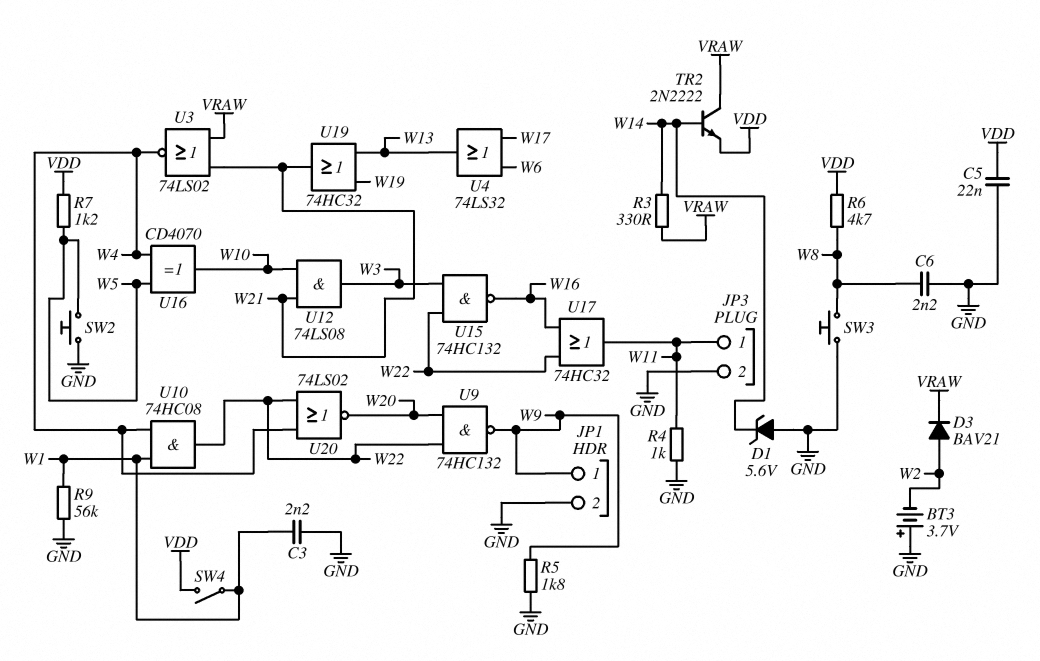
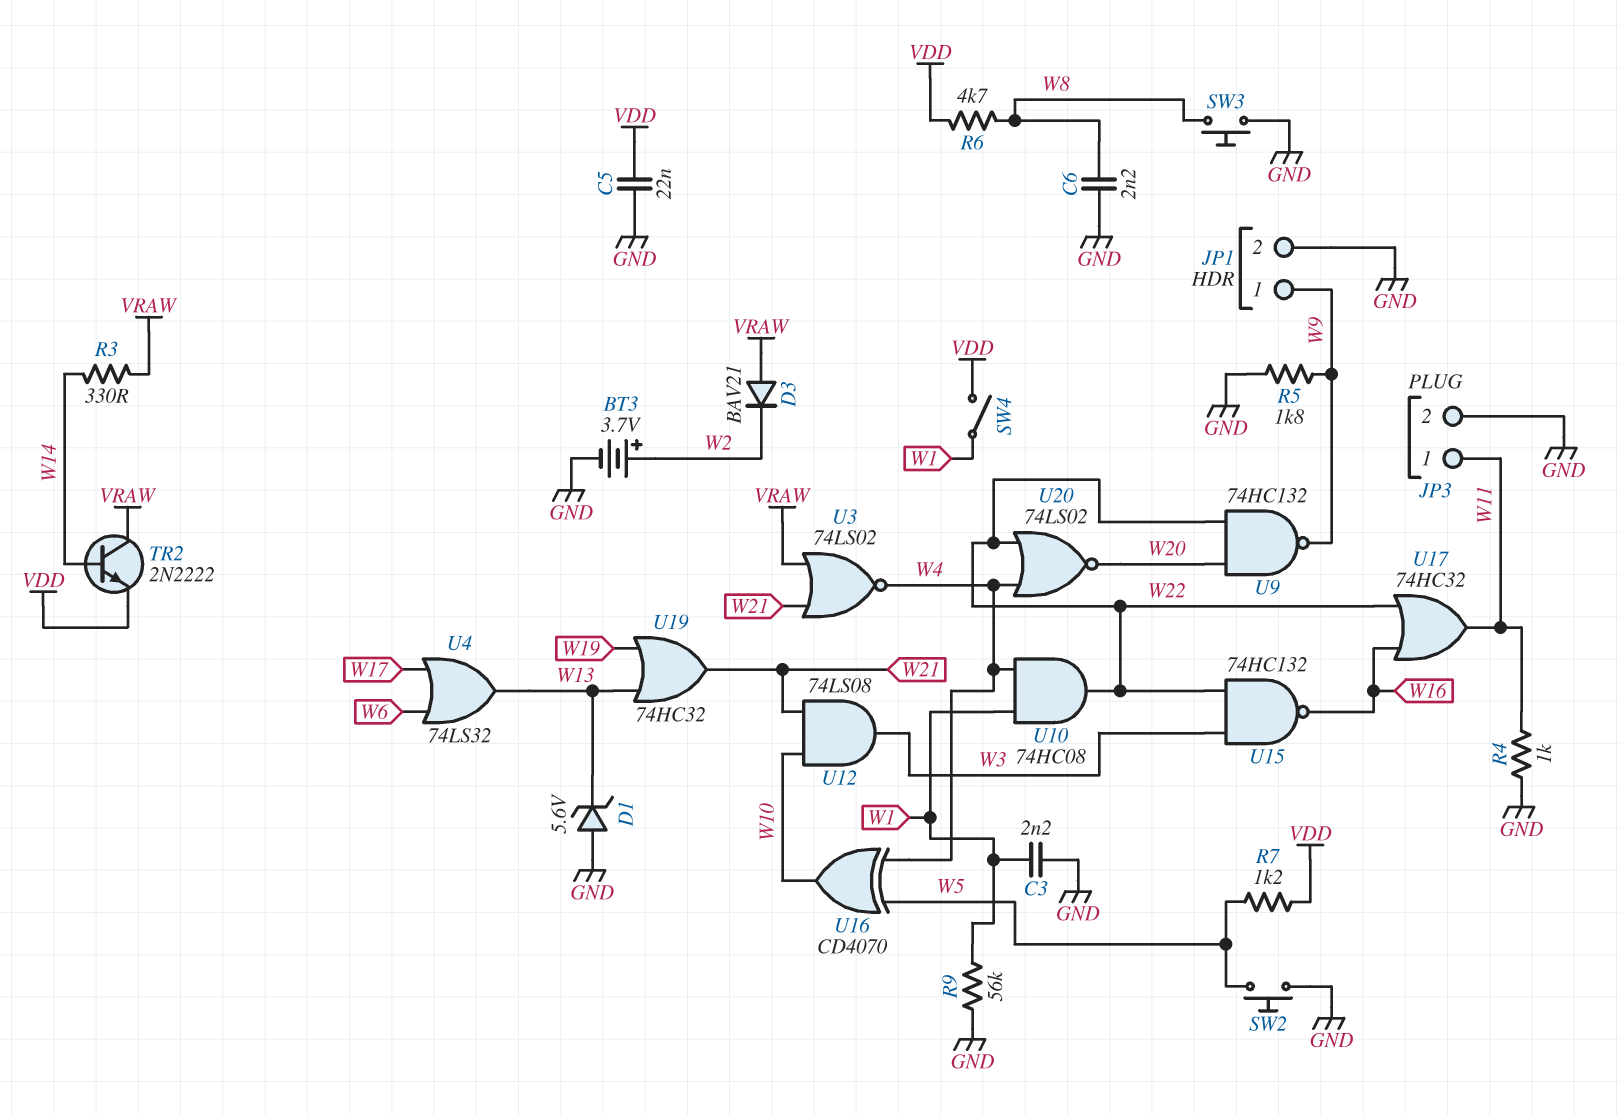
BT3: 3.7V (plus GND, minus W2) -> 3.7V (plus W2, minus GND)
D1: zener 5.6V (A GND, K W14) -> zener 5.6V (A GND, K W13)
D3: diode BAV21 (A W2, K VRAW) -> diode BAV21 (A VRAW, K W2)

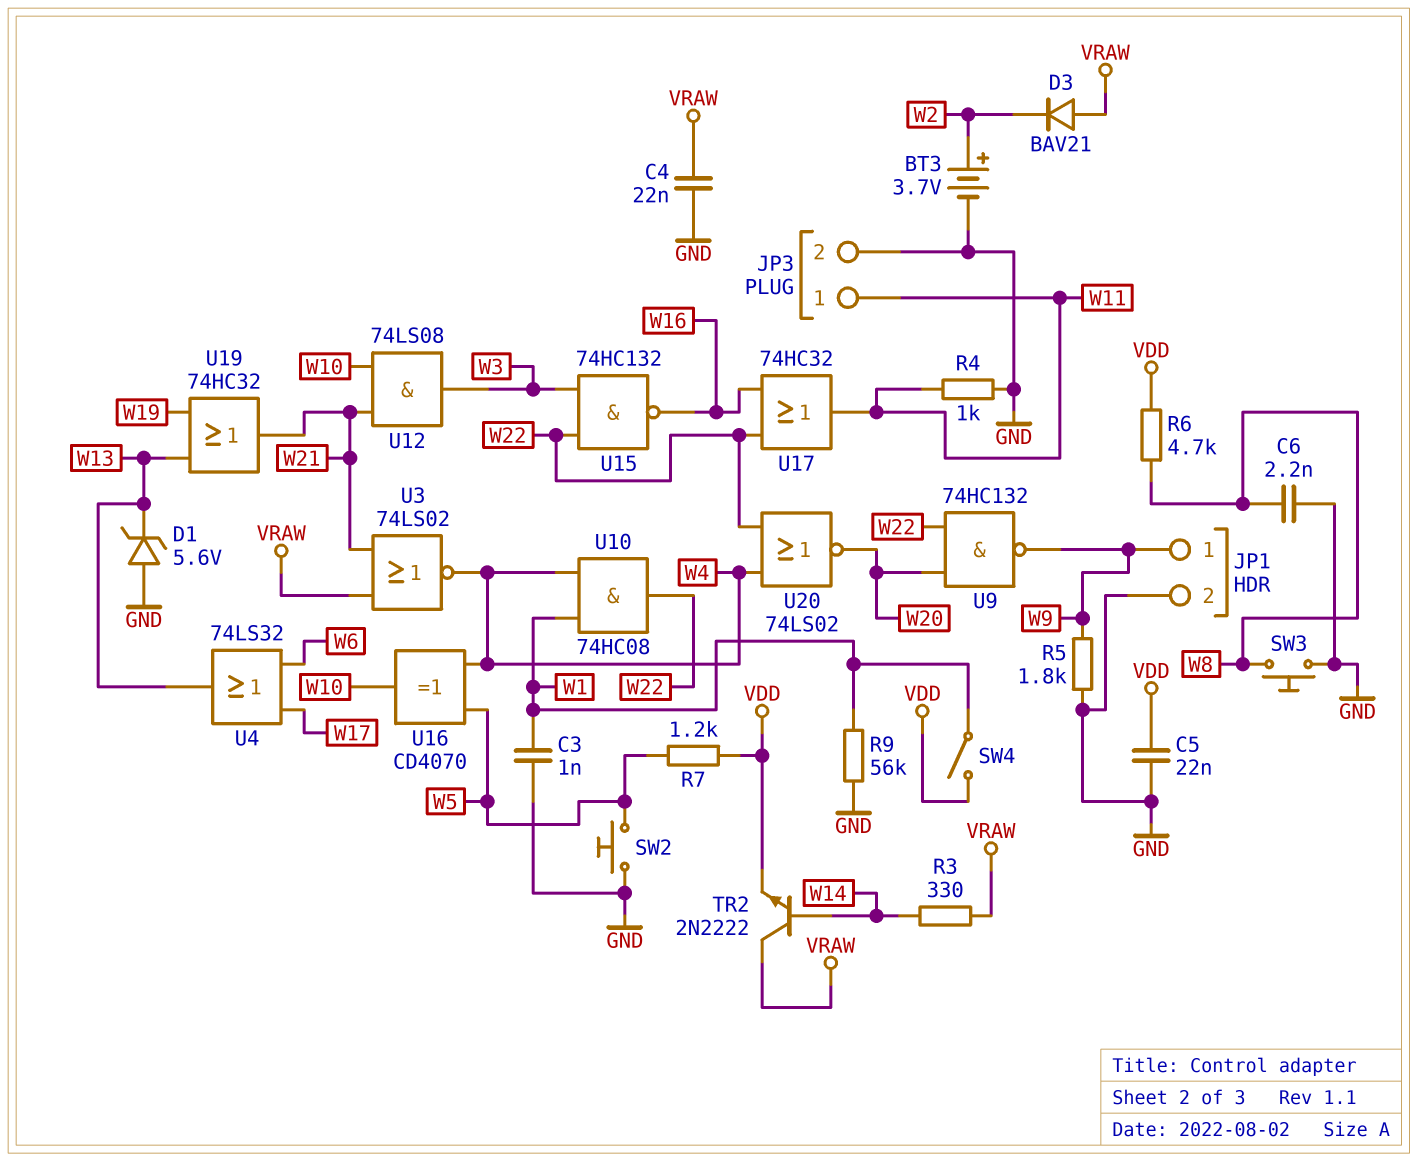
C3: 2.2nF (GND, W1) -> 1nF (GND, W1)
C4: none -> 22nF (GND, VRAW)

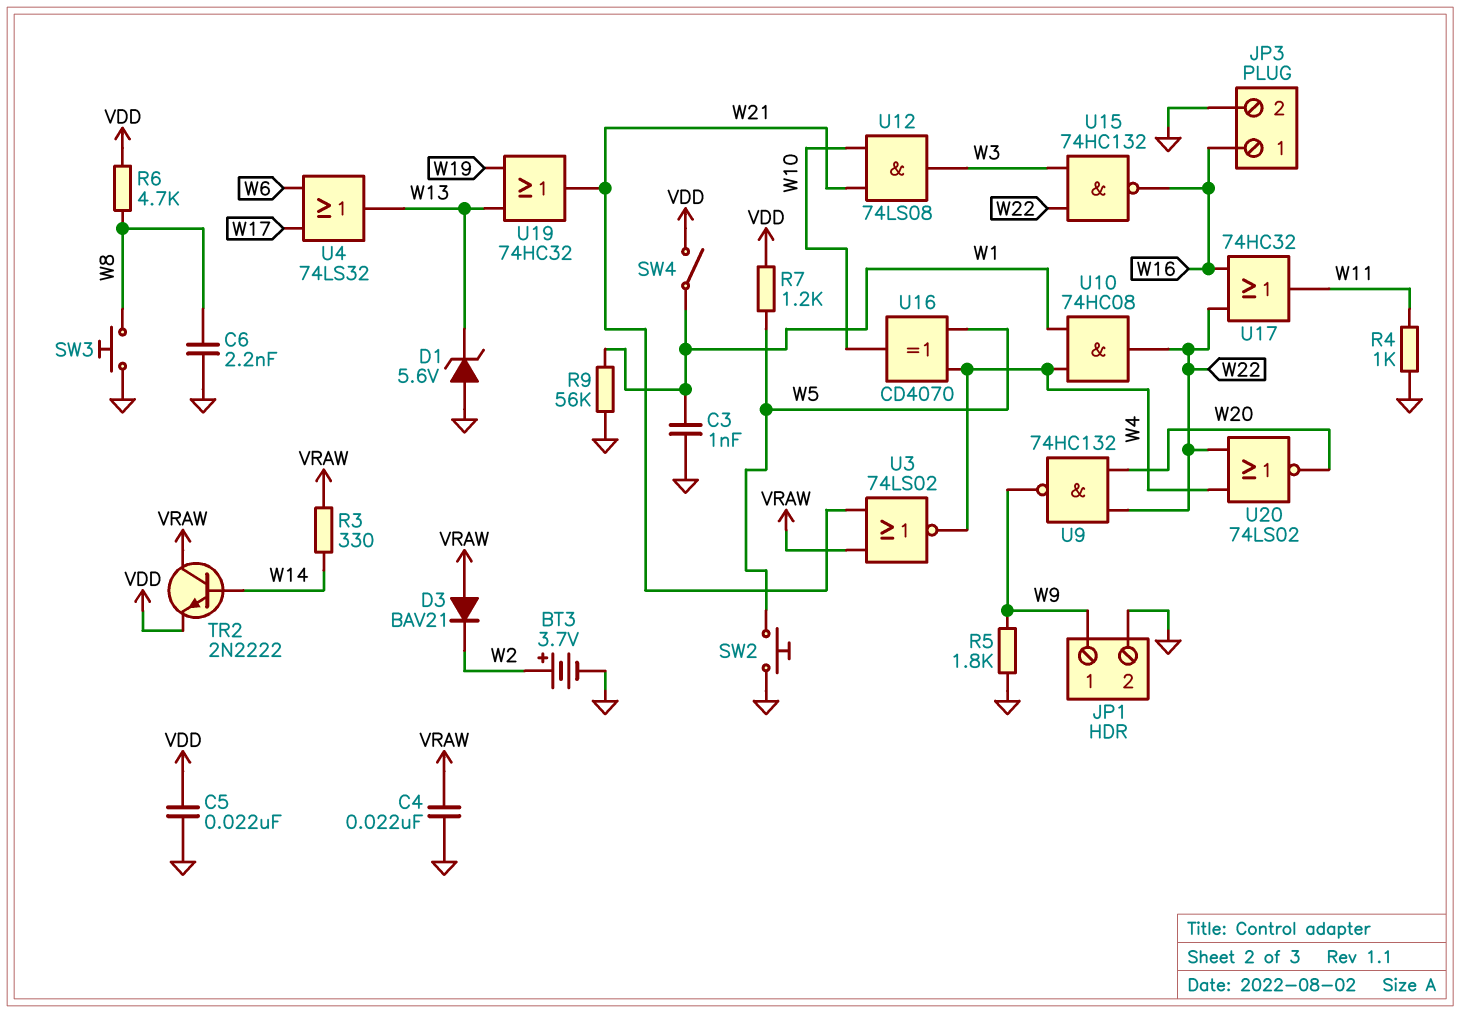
JP3 pin 1: W11 -> W16

